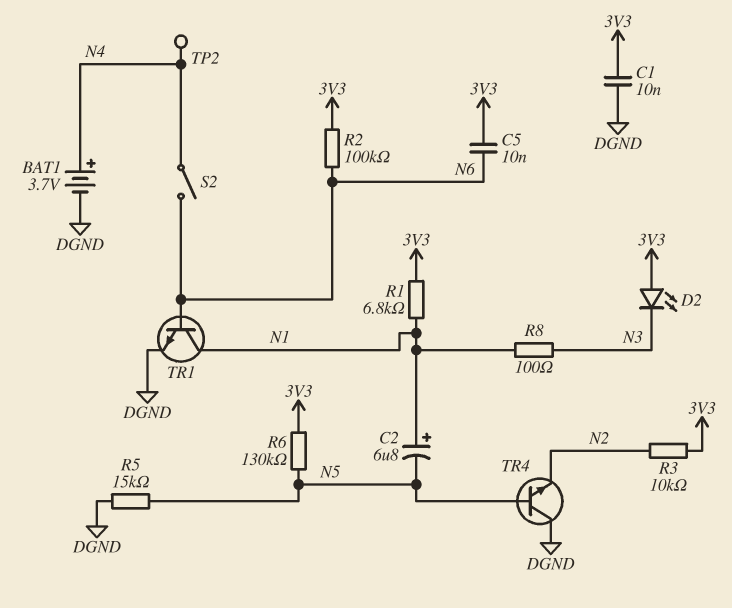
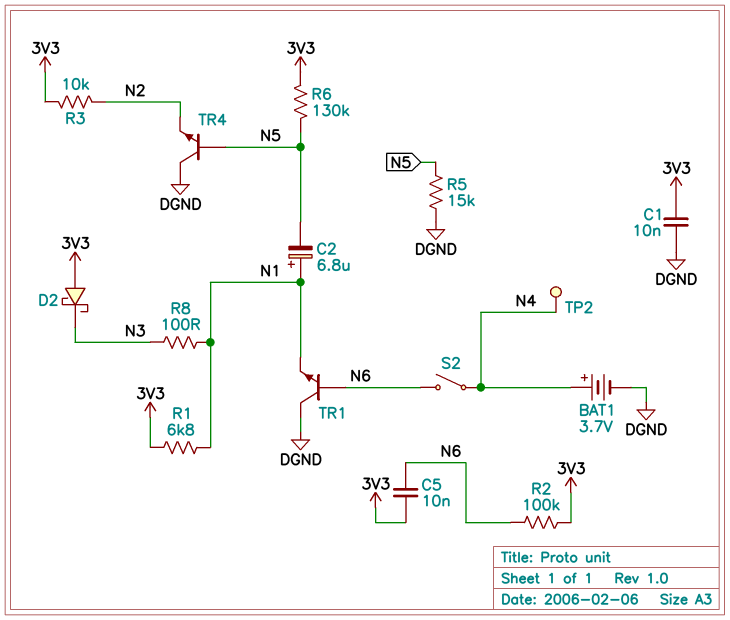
D2: LED (A 3V3, K N3) -> schottky (A 3V3, K N3)
TR1: NPN (B N6, C N1, E DGND) -> NPN (B N6, C DGND, E N1)

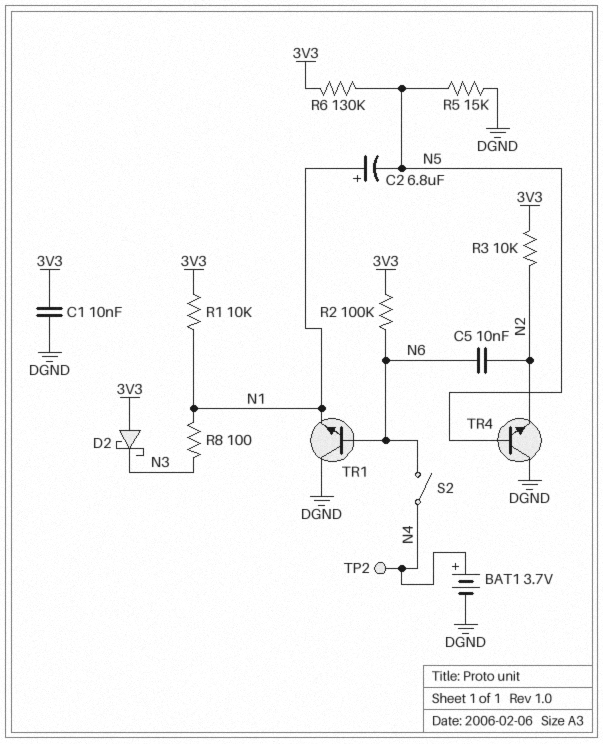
C5: 10nF (3V3, N6) -> 10nF (N2, N6)
R1: 6.8k (3V3, N1) -> 10k (3V3, N1)

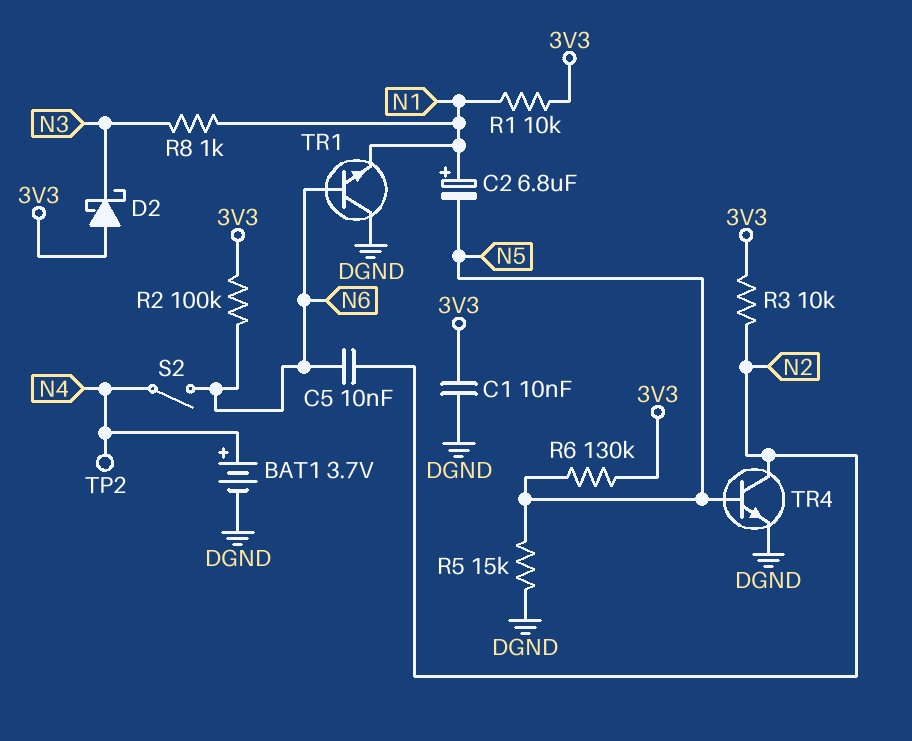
R8: 100 (N1, N3) -> 1k (N1, N3)
TR4: NPN (B N5, C DGND, E N2) -> NPN (B N5, C N2, E DGND)

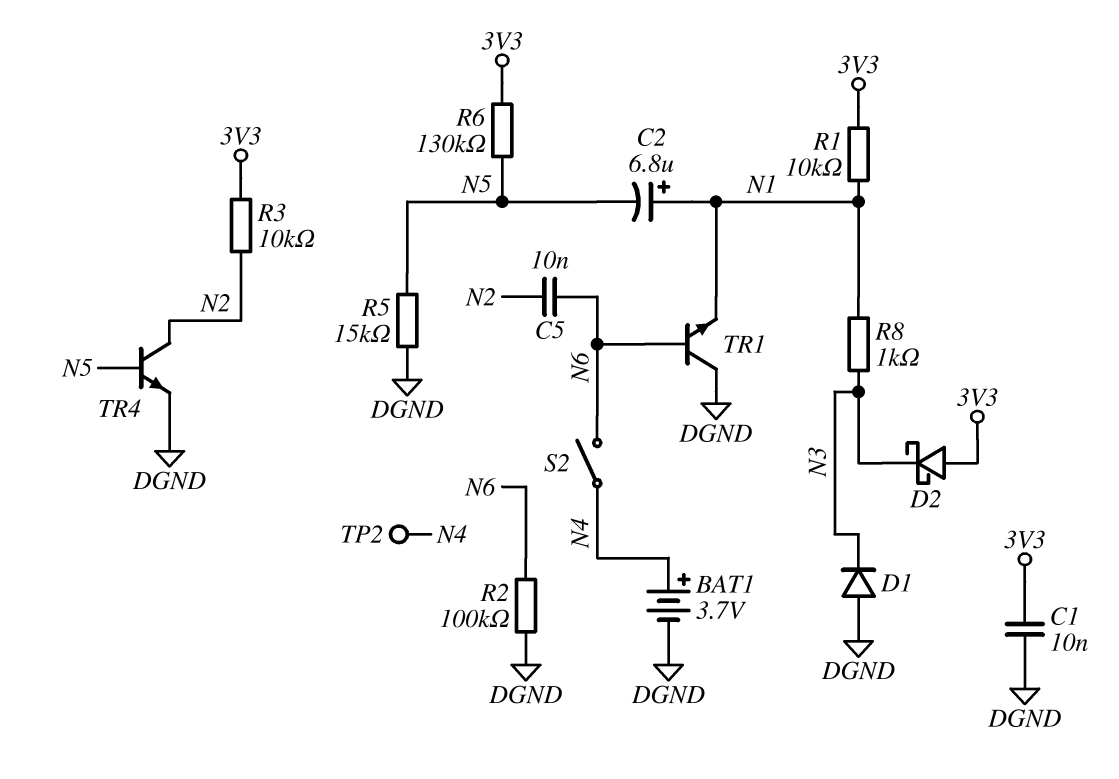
D1: none -> diode (A DGND, K N3)
R2: 100k (3V3, N6) -> 100k (DGND, N6)

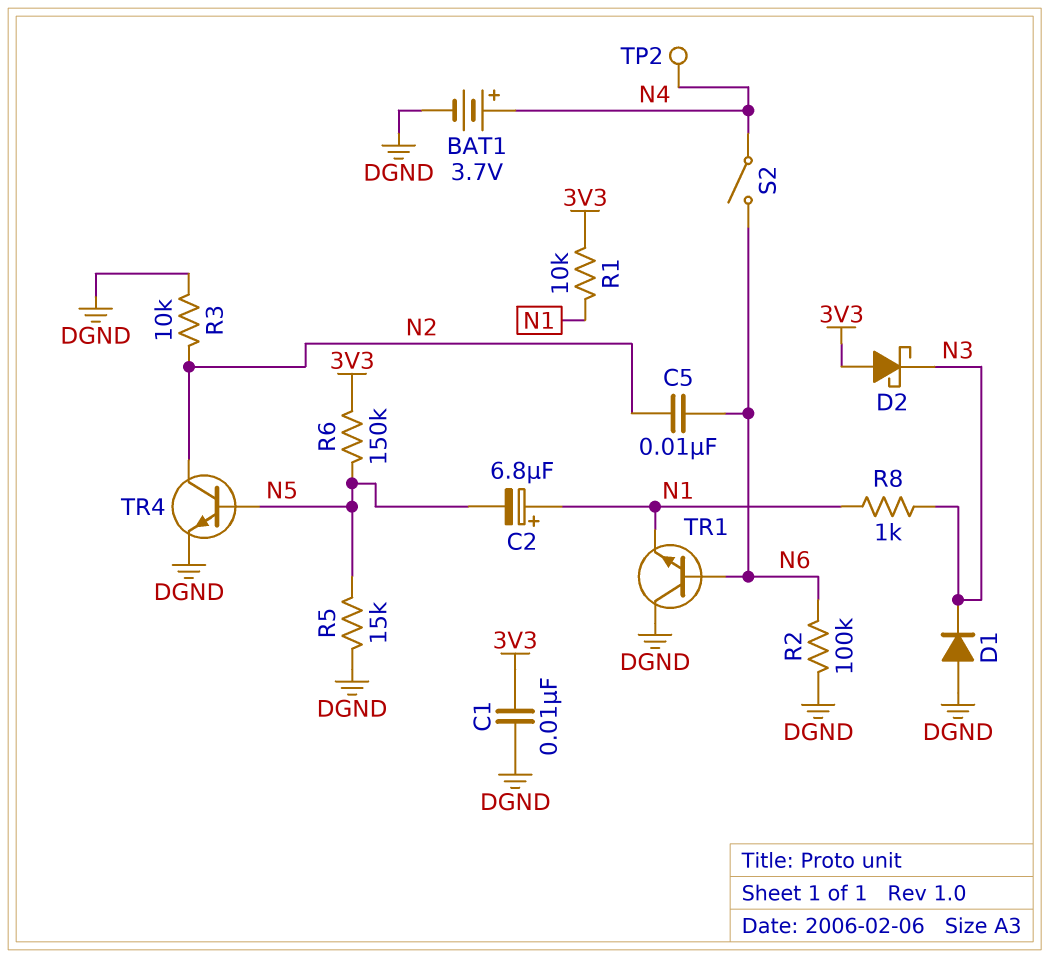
R3: 10k (3V3, N2) -> 10k (DGND, N2)
R6: 130k (3V3, N5) -> 150k (3V3, N5)

